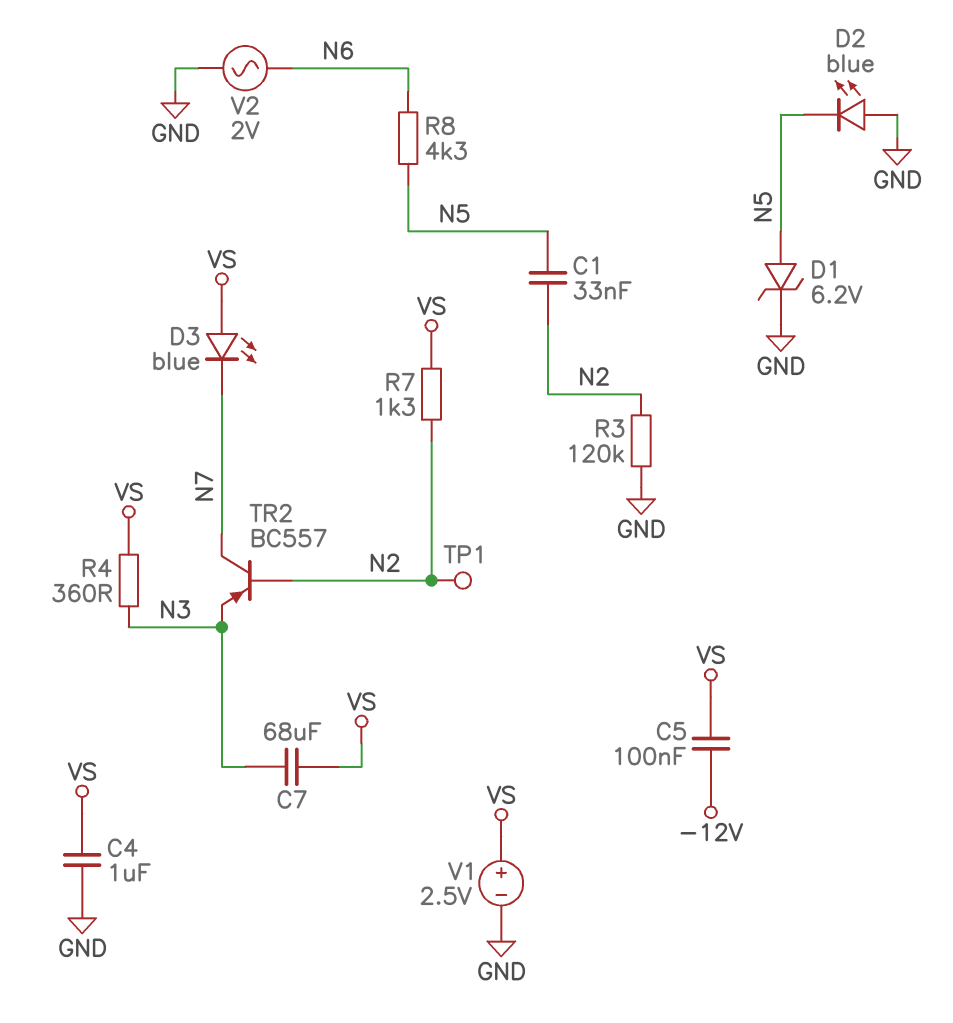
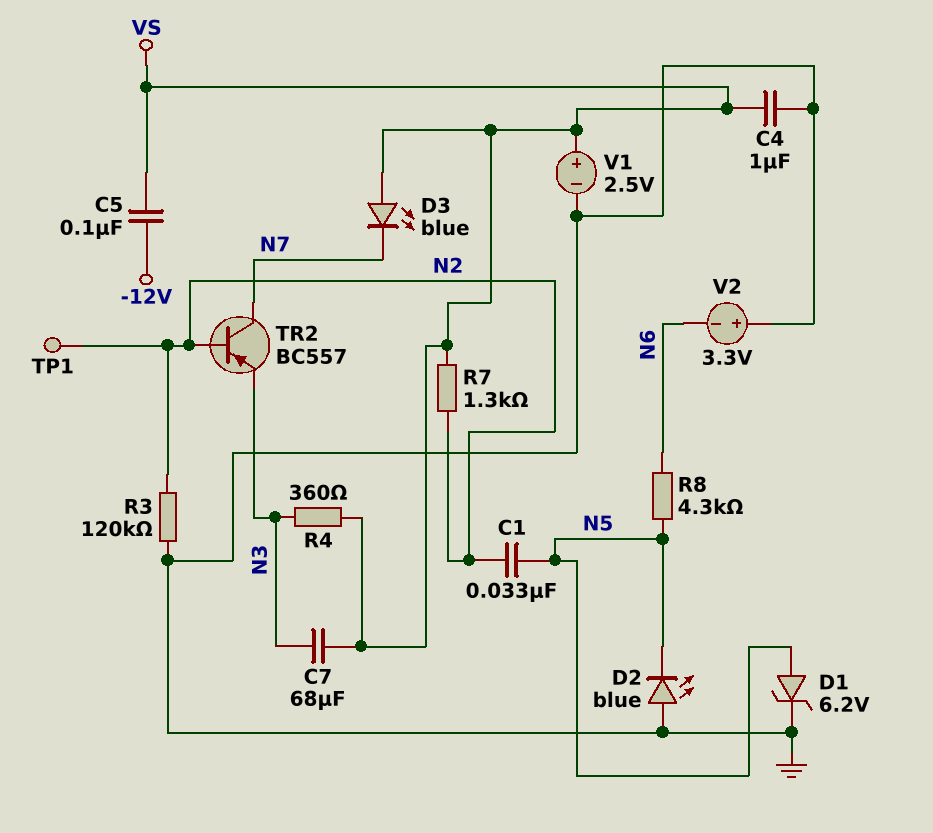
V2: AC 2V (GND, N6) -> 3.3V (plus GND, minus N6)

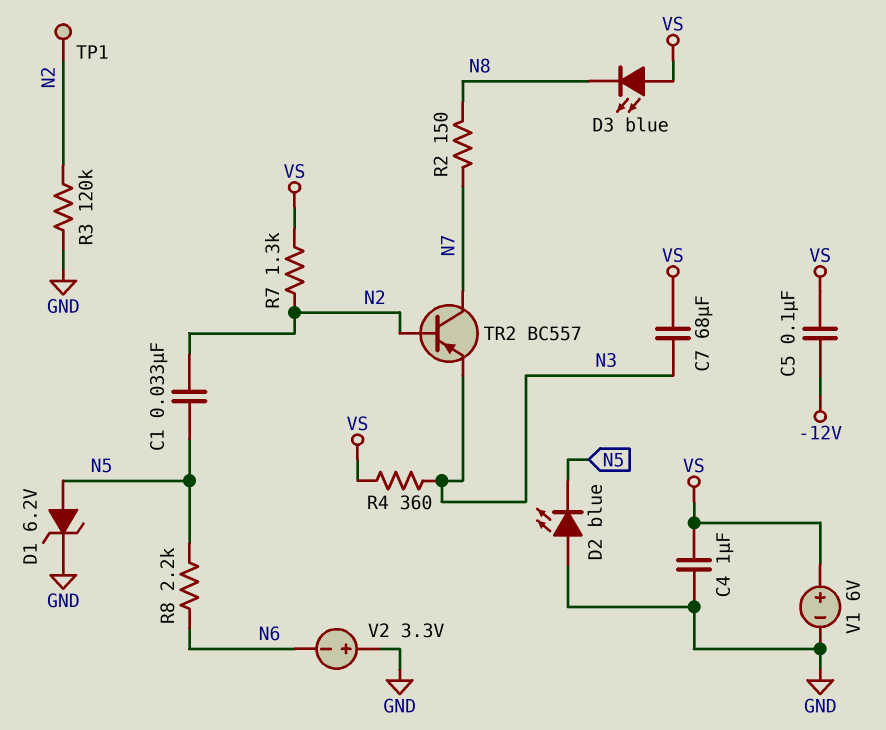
D3: LED blue (A VS, K N7) -> LED blue (A VS, K N8)
R2: none -> 150 (N7, N8)
R8: 4.3k (N5, N6) -> 2.2k (N5, N6)
V1: 2.5V (plus VS, minus GND) -> 6V (plus VS, minus GND)

